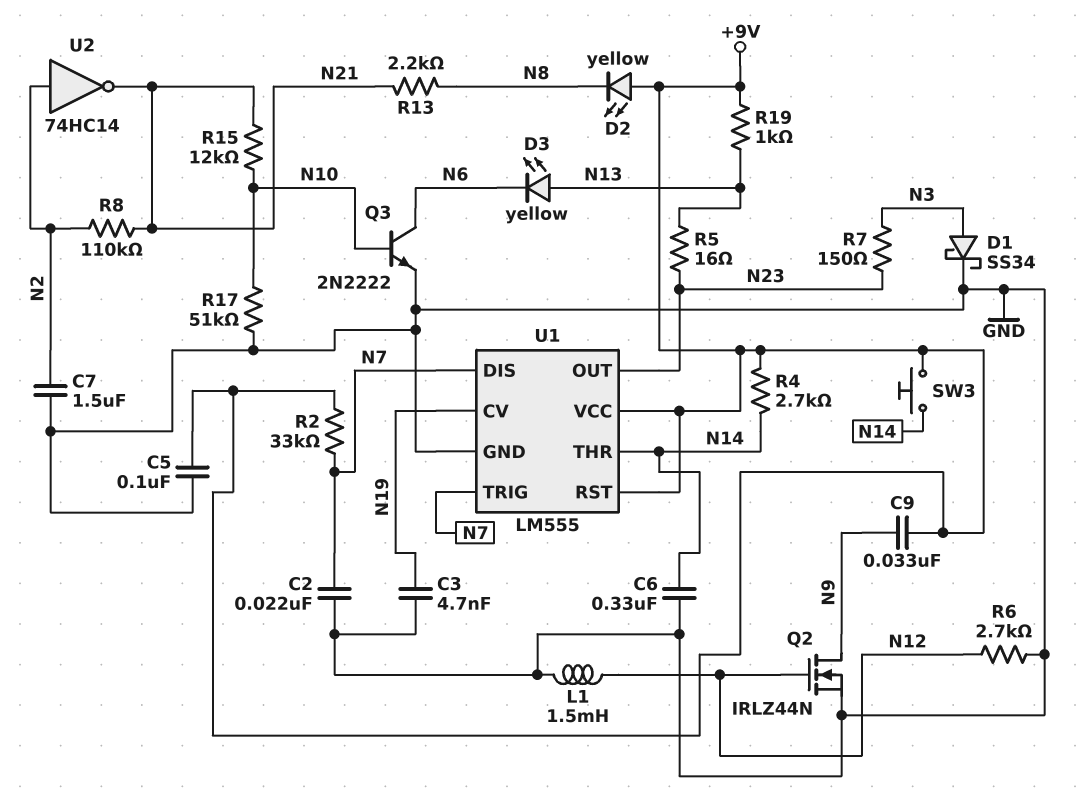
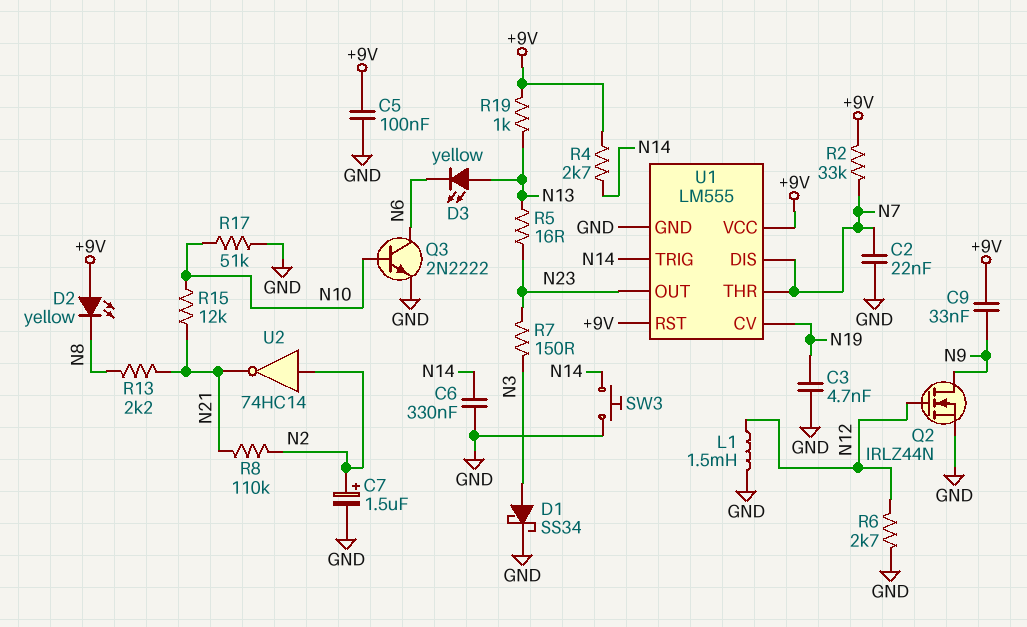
C7: 1.5uF (GND, N2) -> 1.5uF (plus N2, minus GND)
SW3: button (+9V, N14) -> button (GND, N14)
U1 pin THR: N14 -> N7
U1 pin TRIG: N7 -> N14

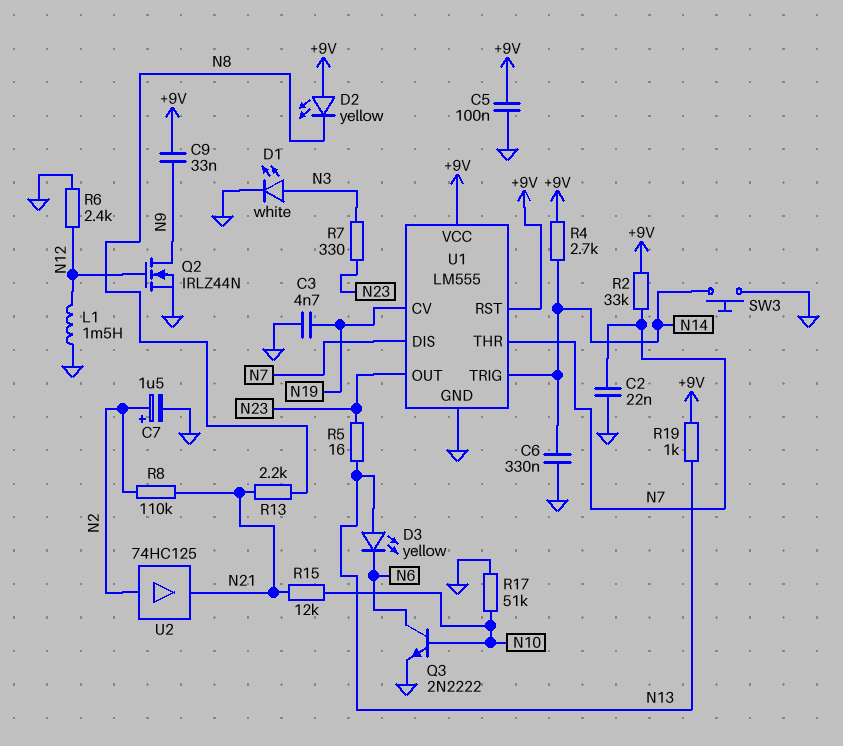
D1: schottky SS34 (A N3, K GND) -> LED white (A N3, K GND)
R6: 2.7k (GND, N12) -> 2.4k (GND, N12)
R7: 150 (N3, N23) -> 330 (N3, N23)
U2: NOT 74HC14 (in N2, out N21) -> buffer 74HC125 (in N2, out N21)

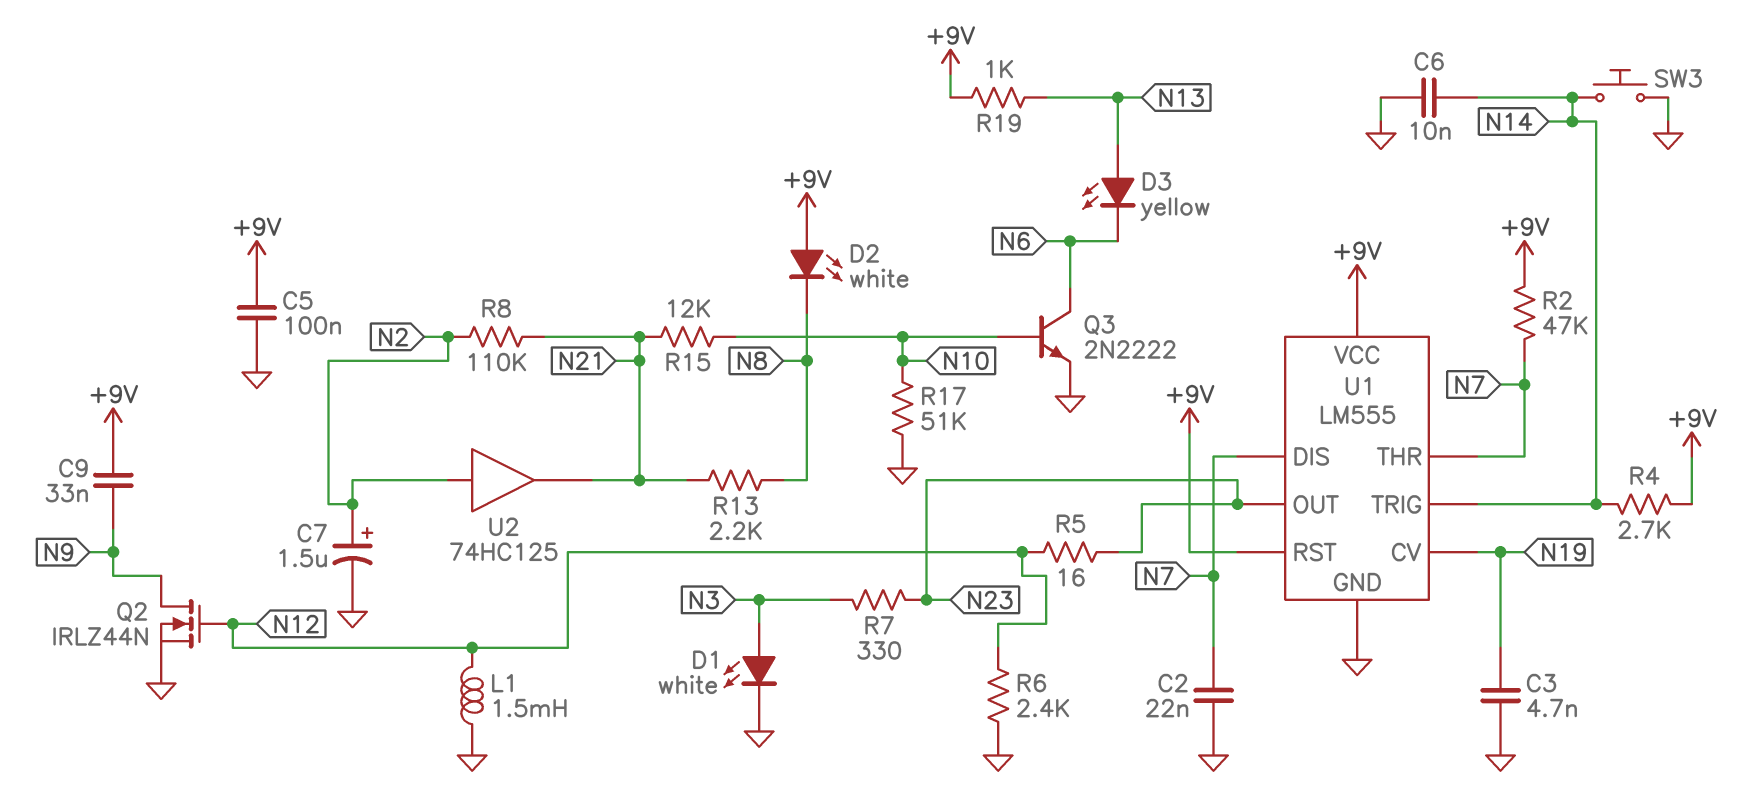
C6: 330nF (GND, N14) -> 10nF (GND, N14)
D2: LED yellow (A +9V, K N8) -> LED white (A +9V, K N8)
R2: 33k (+9V, N7) -> 47k (+9V, N7)
R5: 16 (N13, N23) -> 16 (N12, N23)

